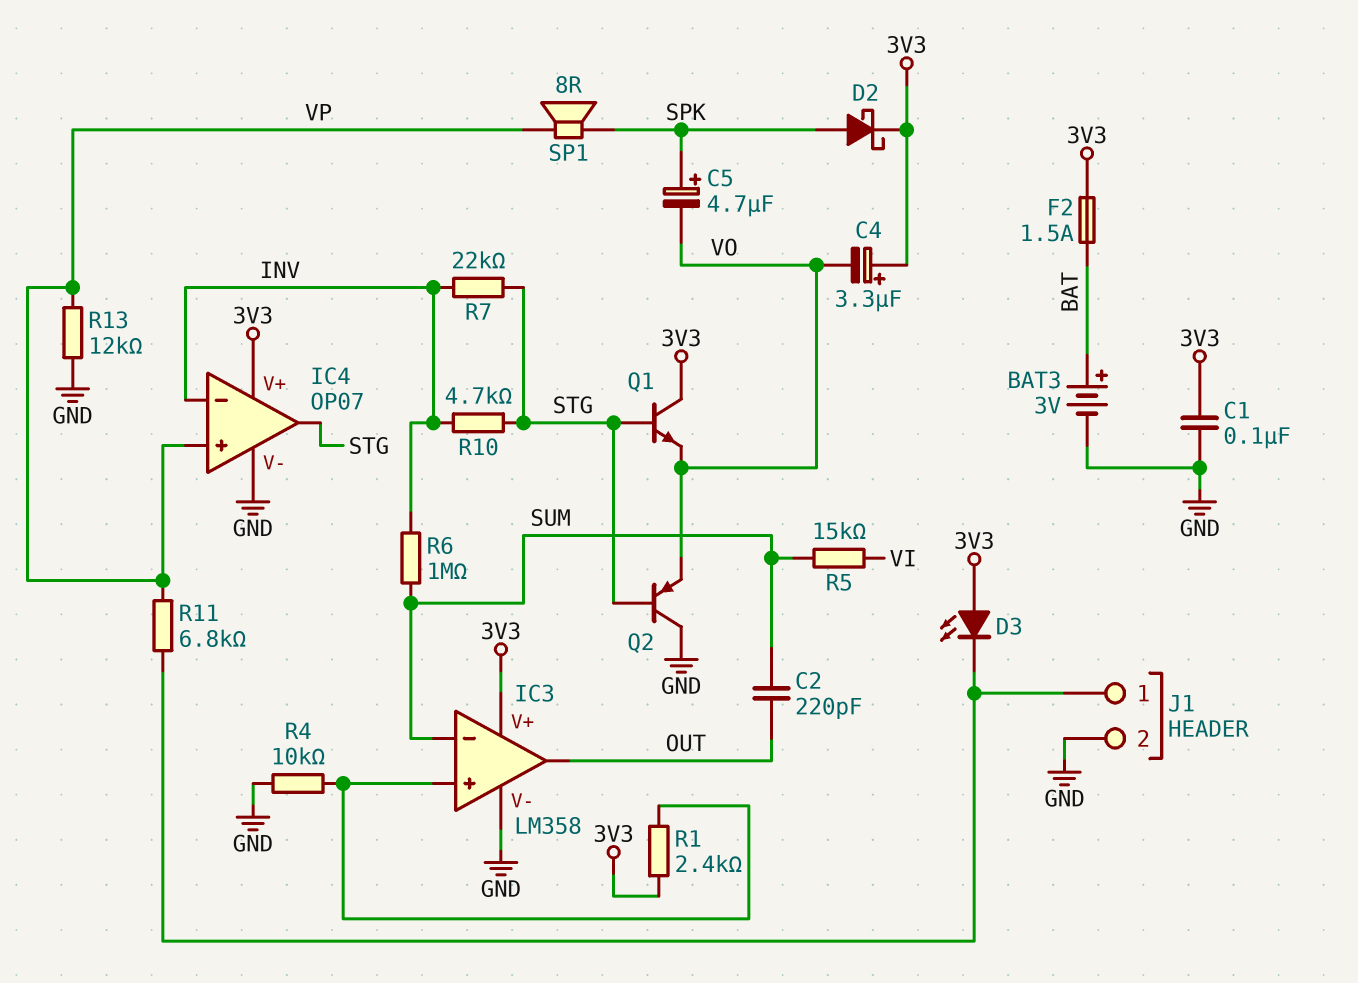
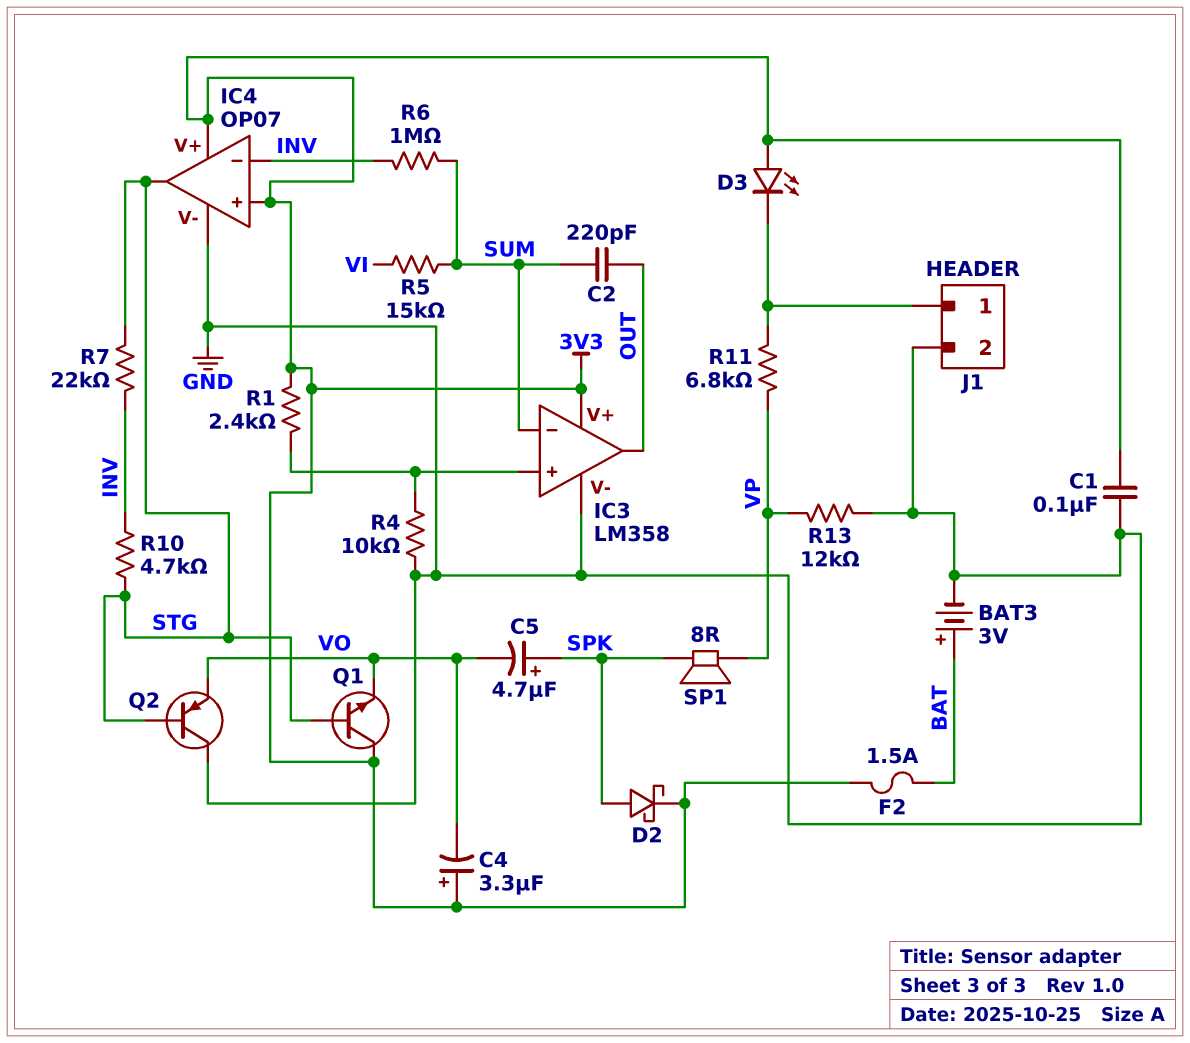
IC4 pin in+: VP -> 3V3

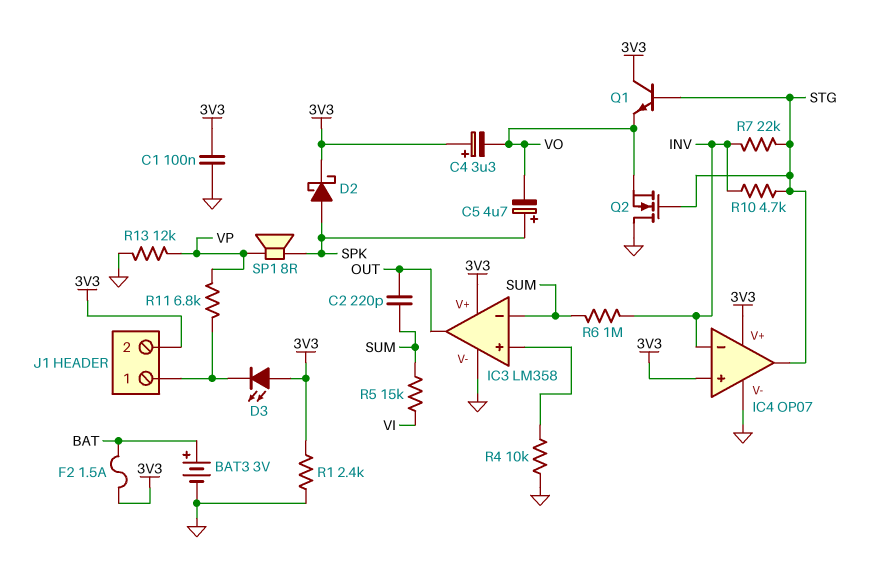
J1 pin 2: GND -> 3V3
Q2: PNP (B STG, C GND, E VO) -> NMOS (G STG, D GND, S VO)
R1: 2.4k (3V3, IC3/in+) -> 2.4k (3V3, GND)

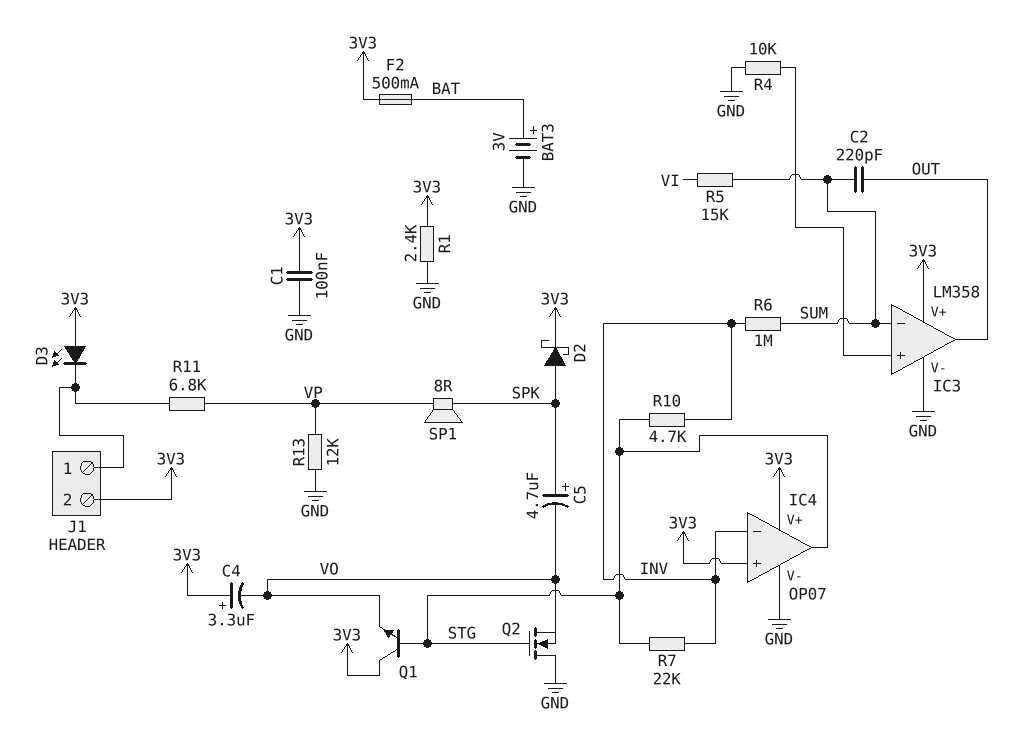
F2: 1.5A (3V3, BAT) -> 500mA (3V3, BAT)

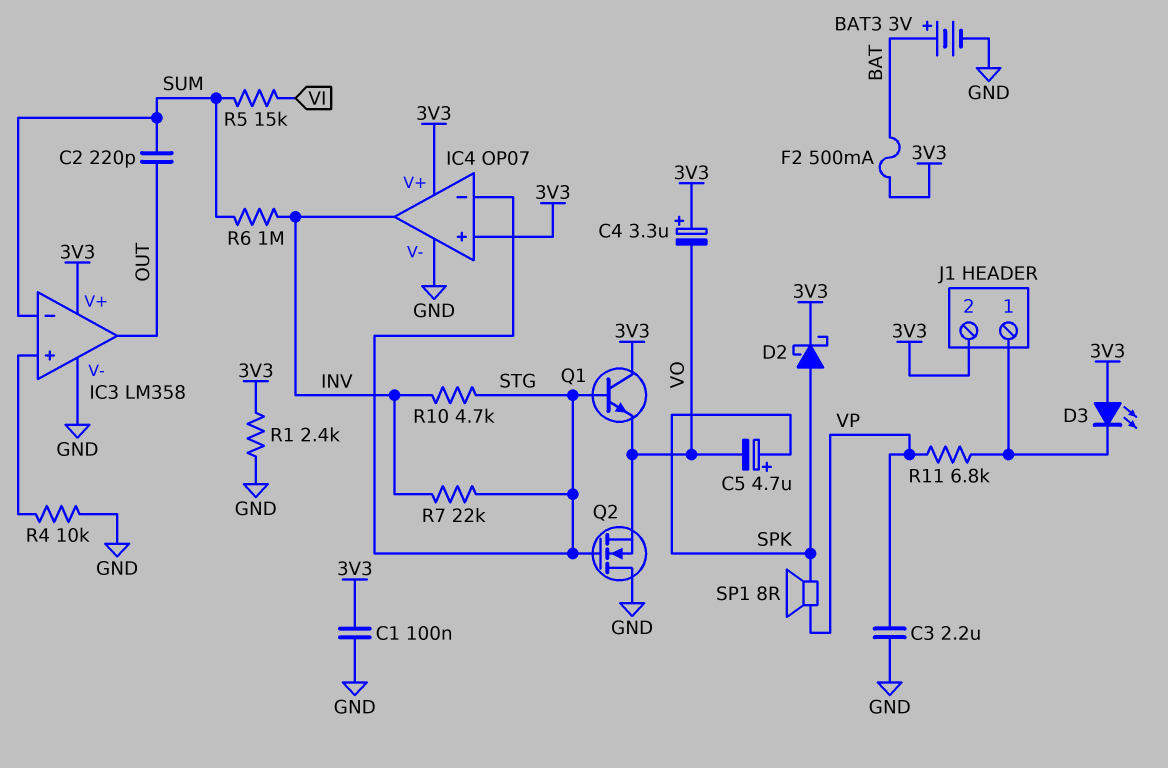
C3: none -> 2.2uF (GND, VP)
IC4 pin in-: INV -> STG
IC4 pin out: STG -> INV
R13: 12k (GND, VP) -> none

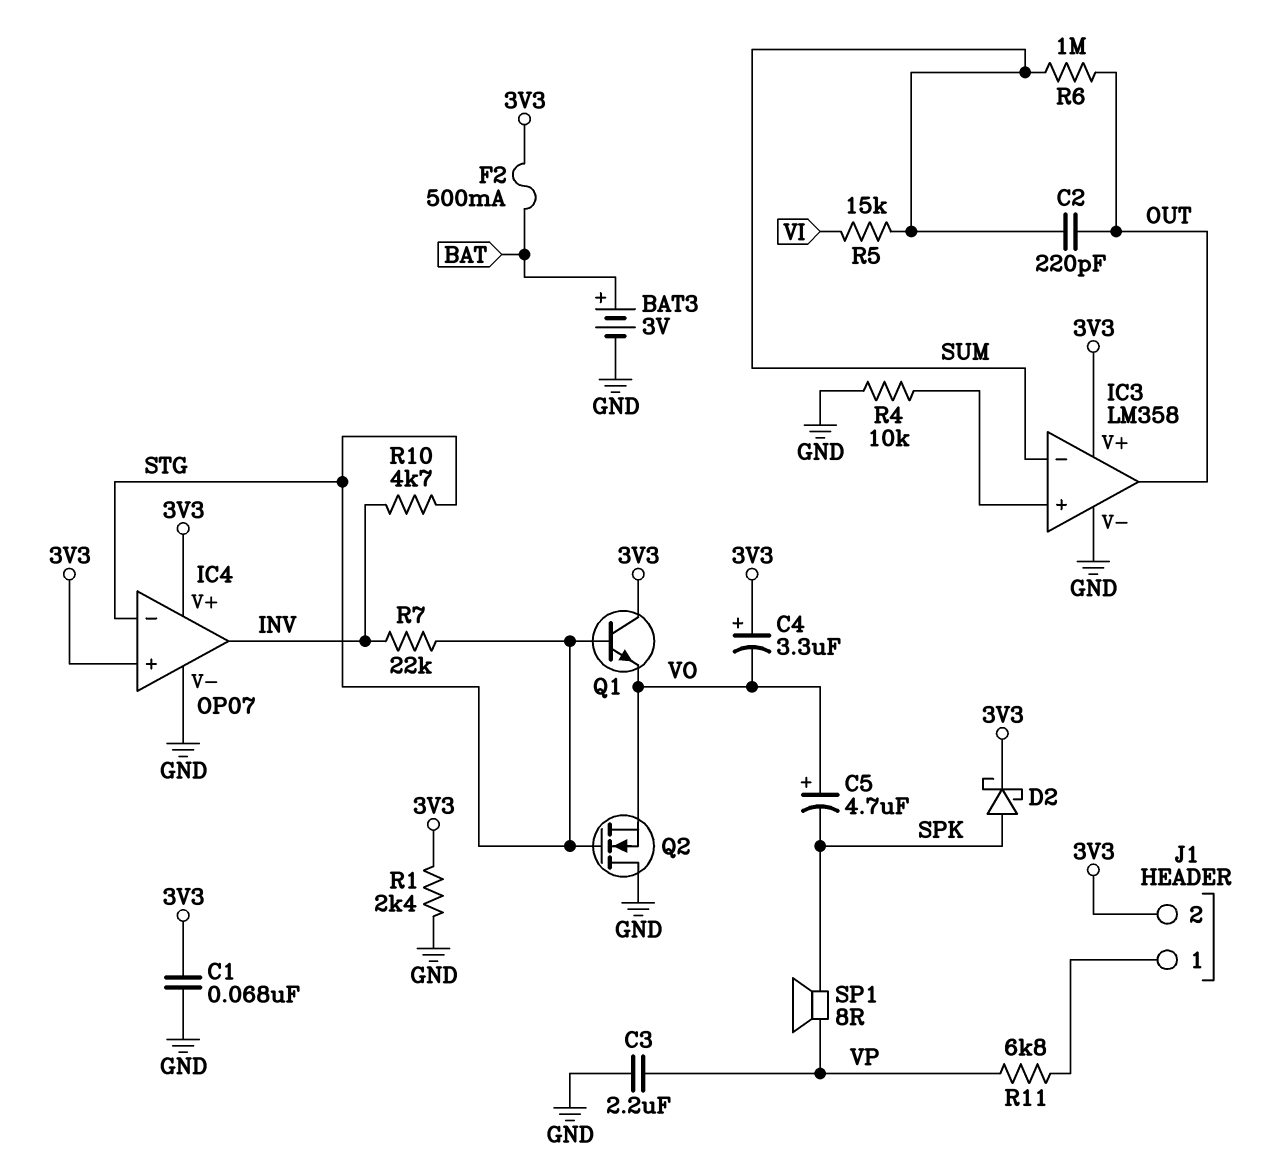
C1: 100nF (3V3, GND) -> 68nF (3V3, GND)
C5: 4.7uF (plus SPK, minus VO) -> 4.7uF (plus VO, minus SPK)
D3: LED (A 3V3, K J1/1) -> none
R6: 1M (INV, SUM) -> 1M (OUT, SUM)

